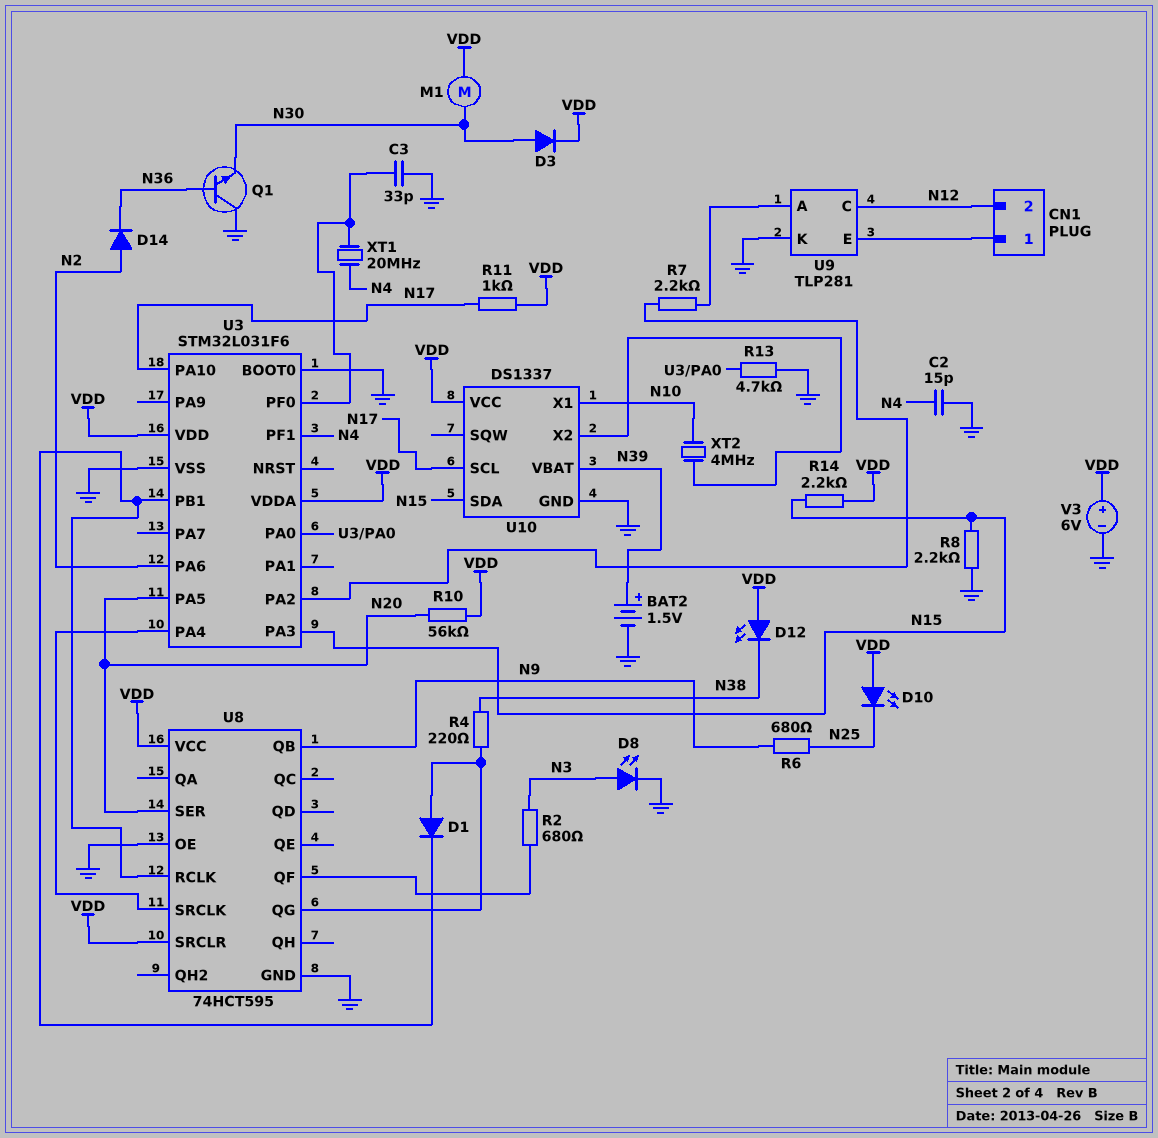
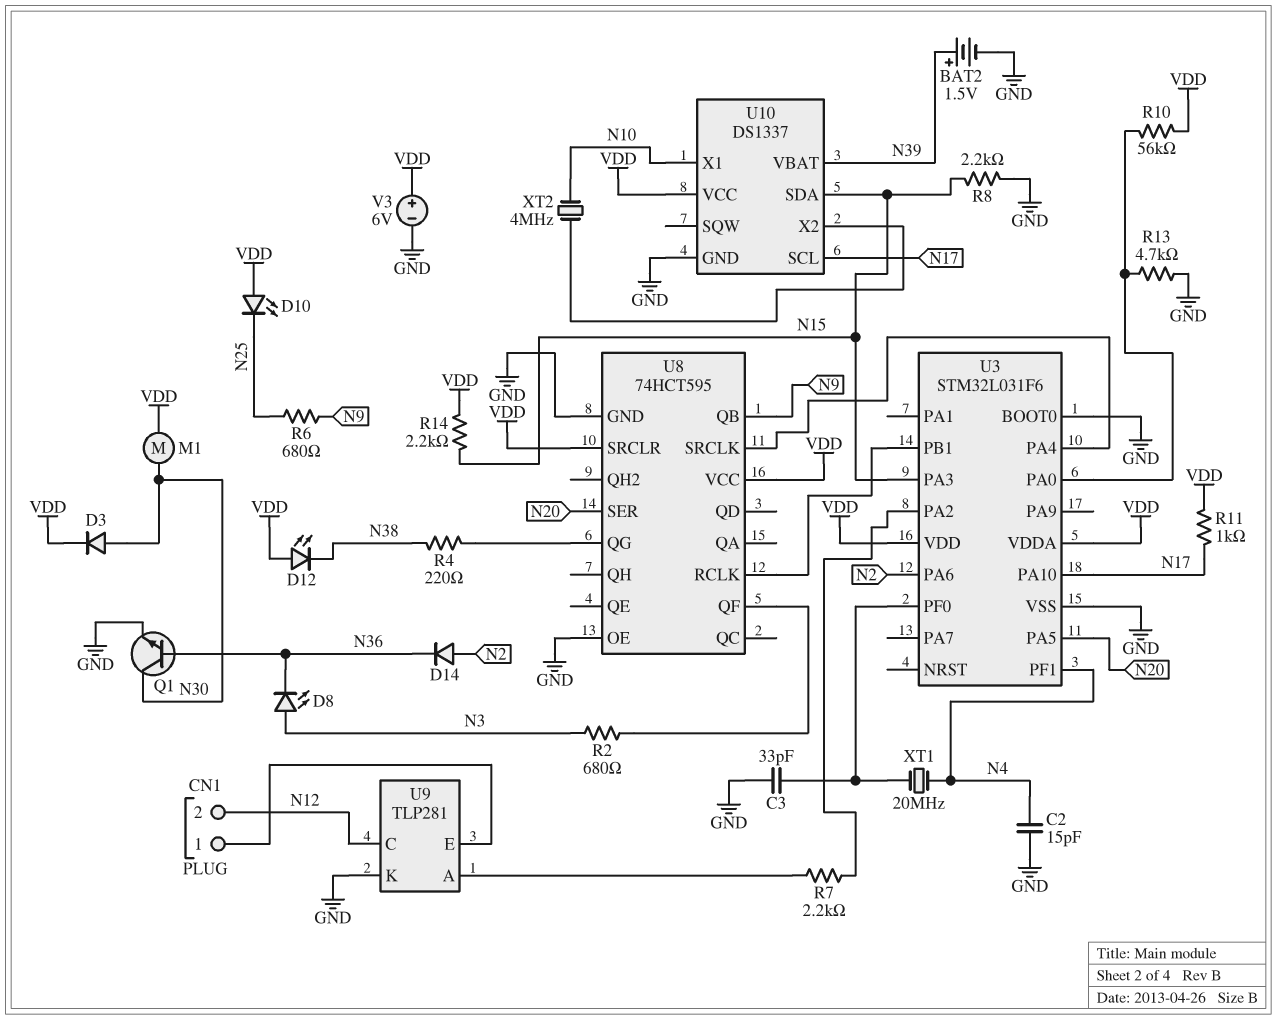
D1: diode (A U8/QG, K U3/PB1) -> none
D8: LED (A N3, K GND) -> LED (A N3, K N36)
Q1: NPN (B N36, C GND, E N30) -> NPN (B N36, C N30, E GND)
R10: 56k (N20, VDD) -> 56k (U3/PA0, VDD)

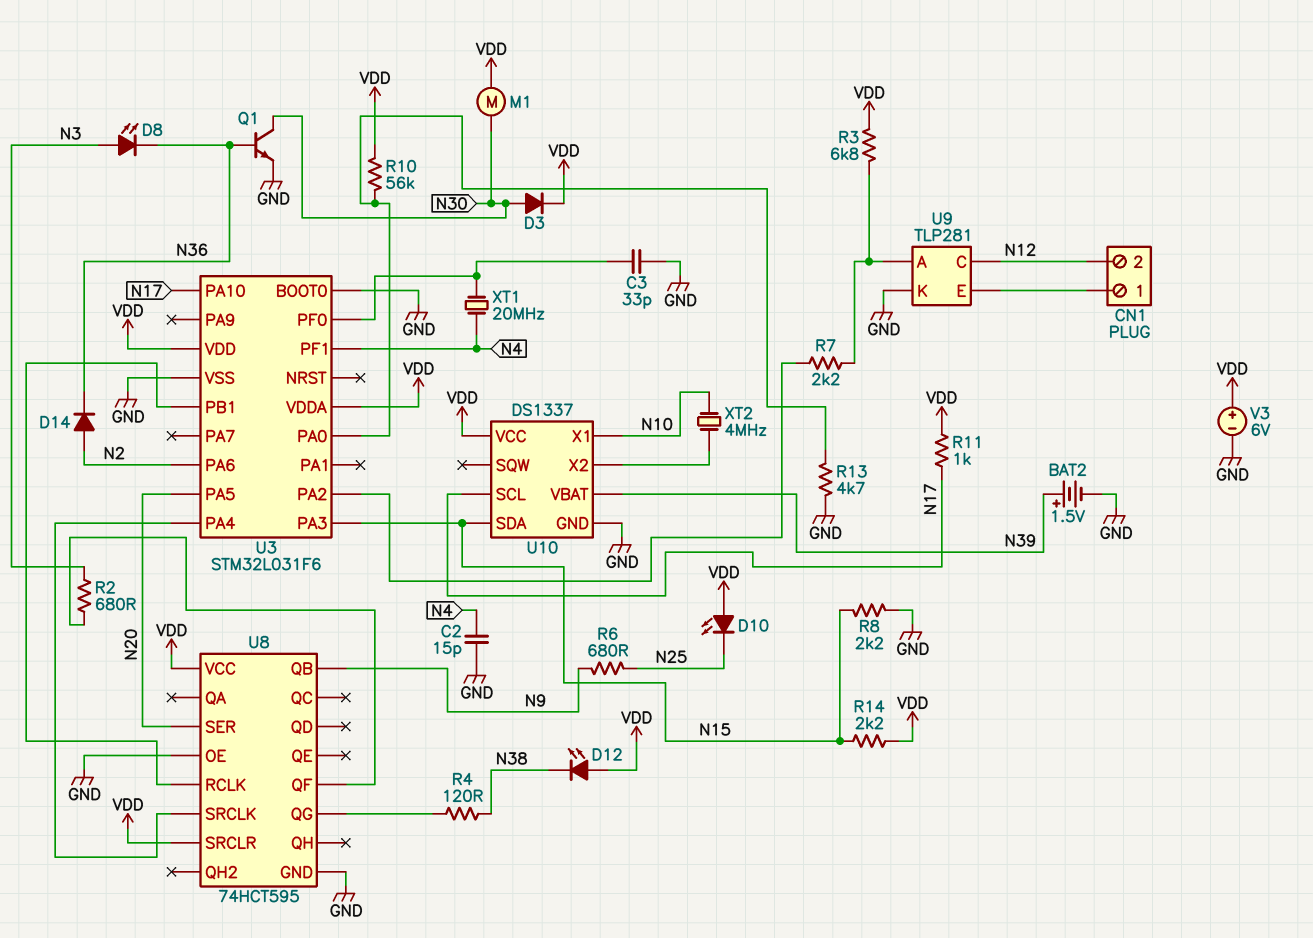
R3: none -> 6.8k (U9/A, VDD)
R4: 220 (N38, U8/QG) -> 120 (N38, U8/QG)

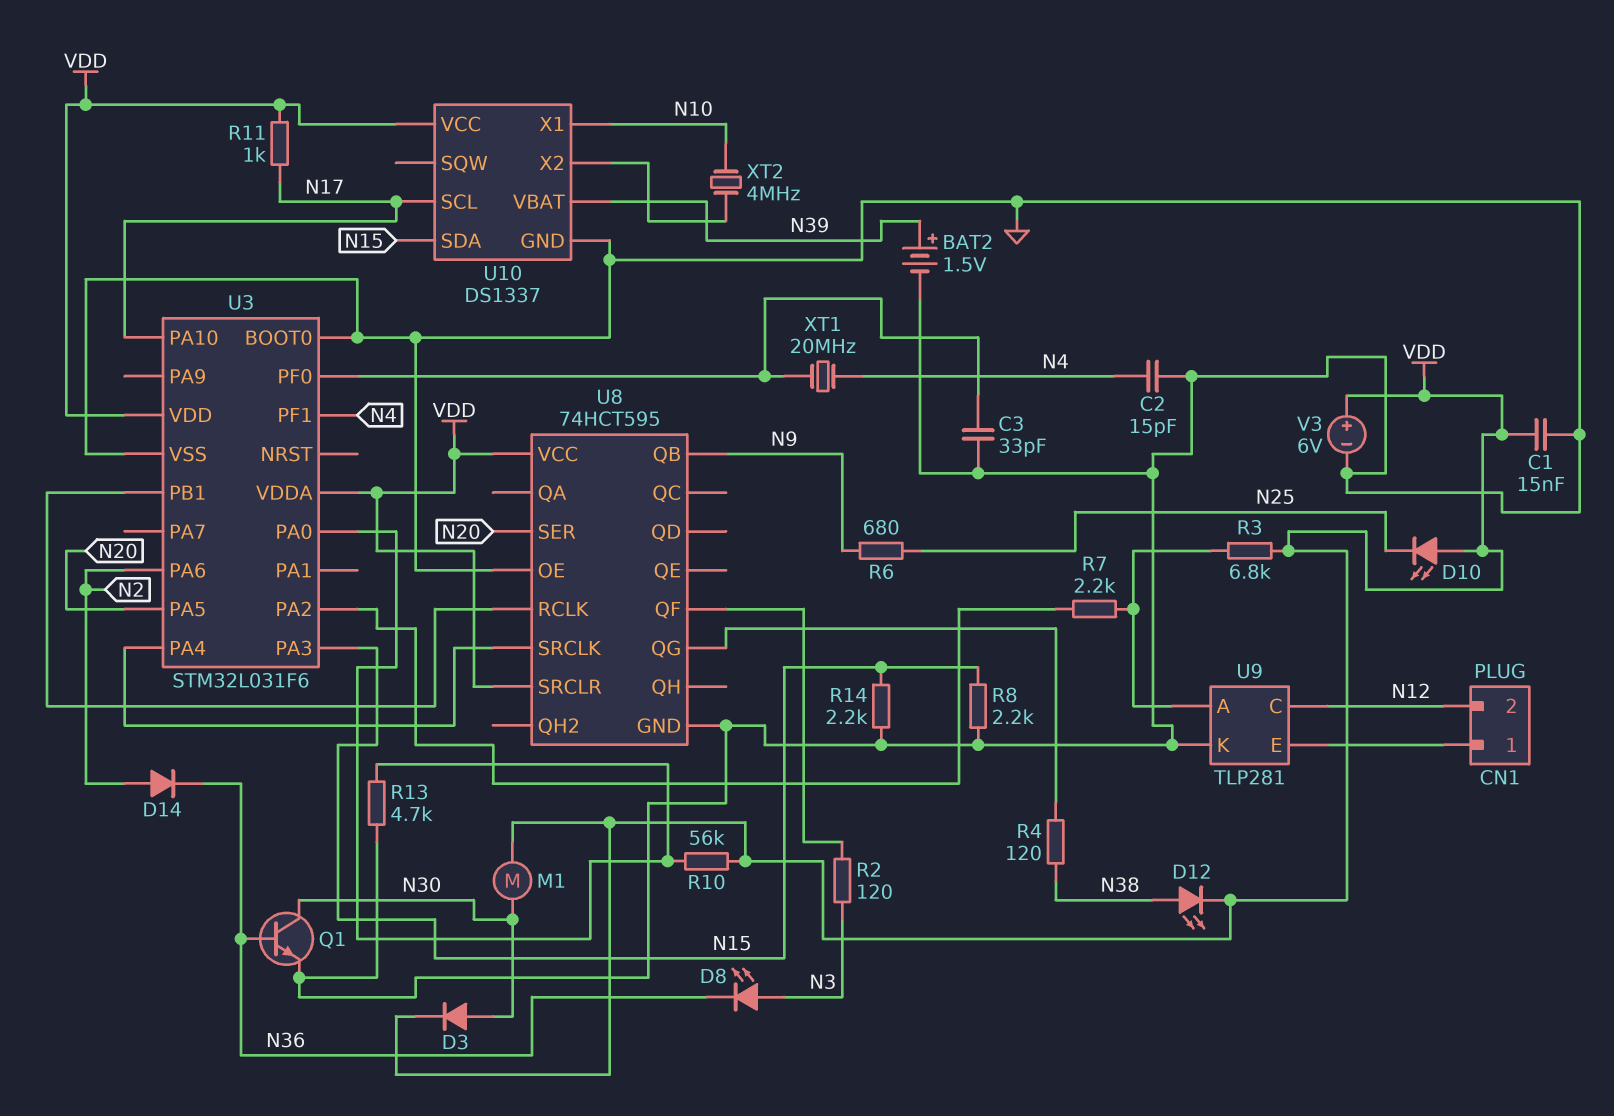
C1: none -> 15nF (GND, VDD)
D12: LED (A VDD, K N38) -> LED (A N38, K VDD)
R2: 680 (N3, U8/QF) -> 120 (N3, U8/QF)
R14: 2.2k (N15, VDD) -> 2.2k (GND, N15)

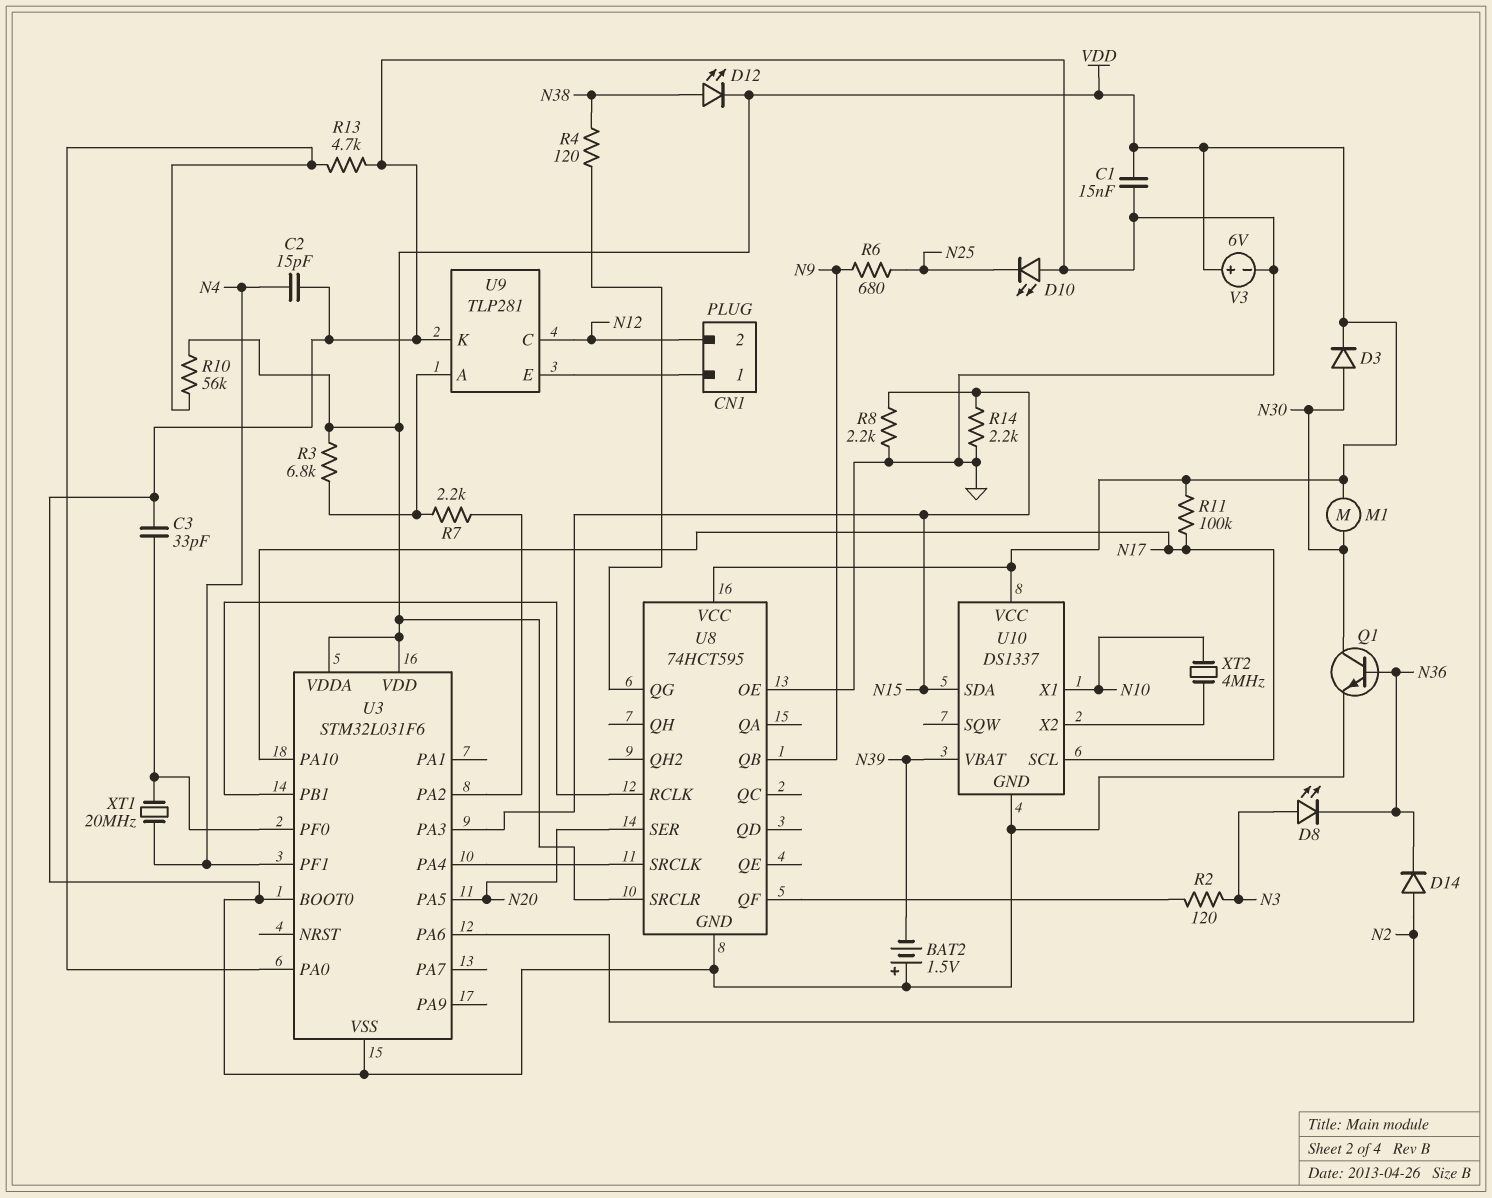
BAT2: 1.5V (plus N39, minus GND) -> 1.5V (plus GND, minus N39)
D10: LED (A VDD, K N25) -> LED (A GND, K N25)
R11: 1k (N17, VDD) -> 100k (N17, VDD)

